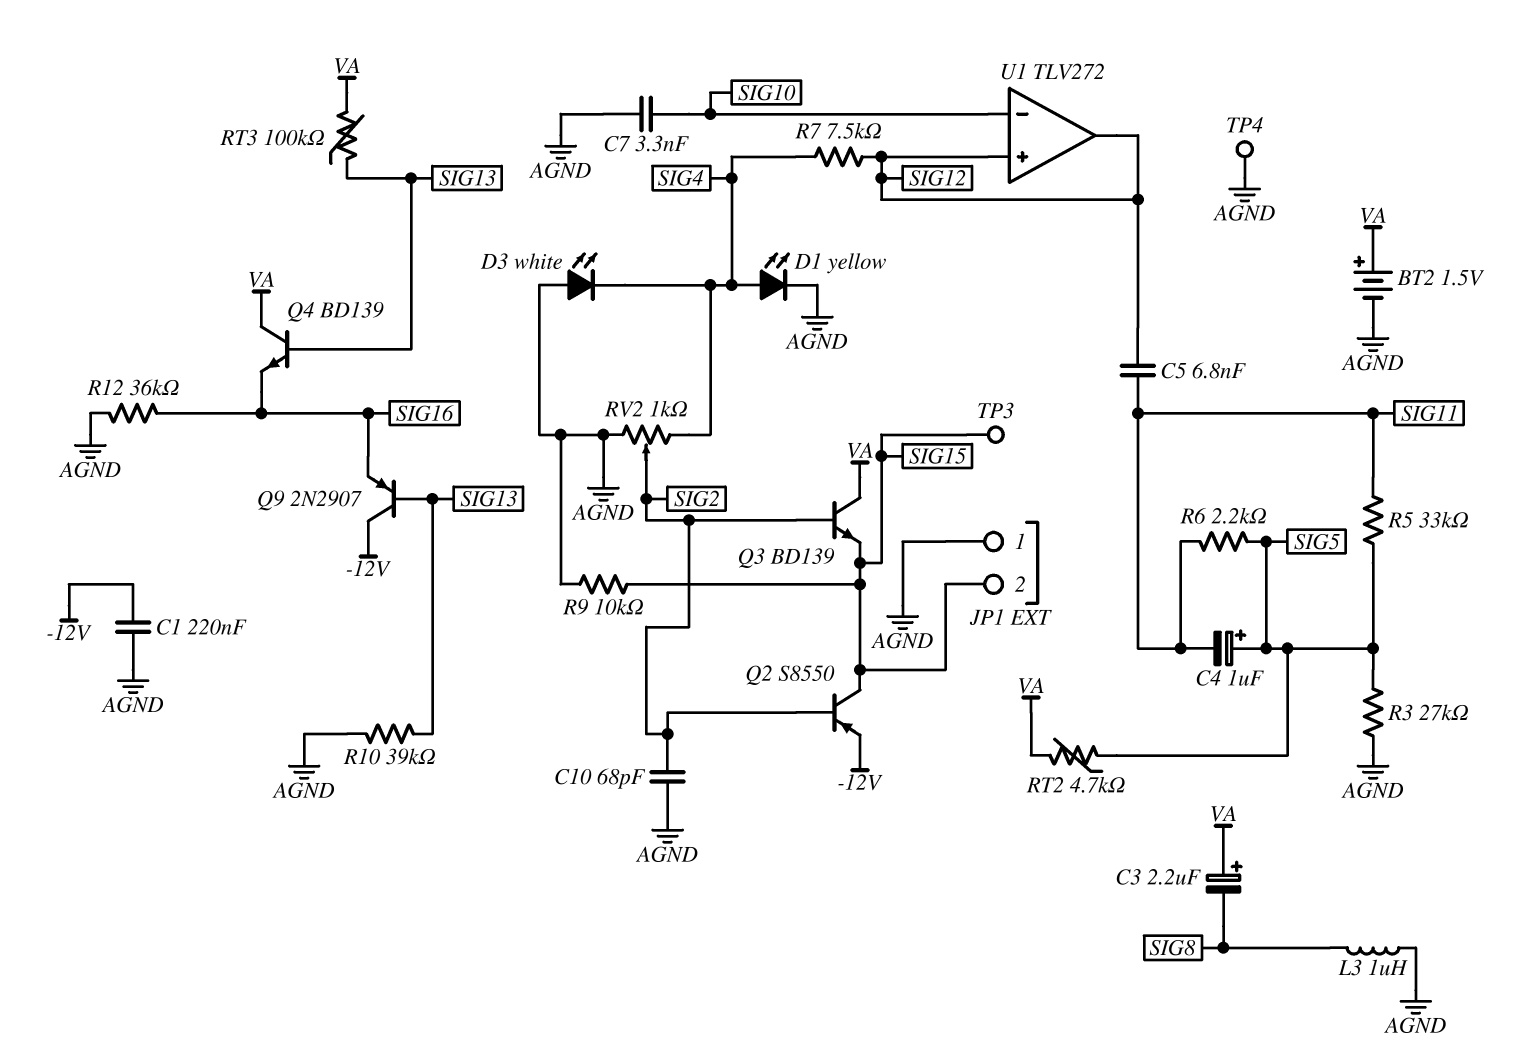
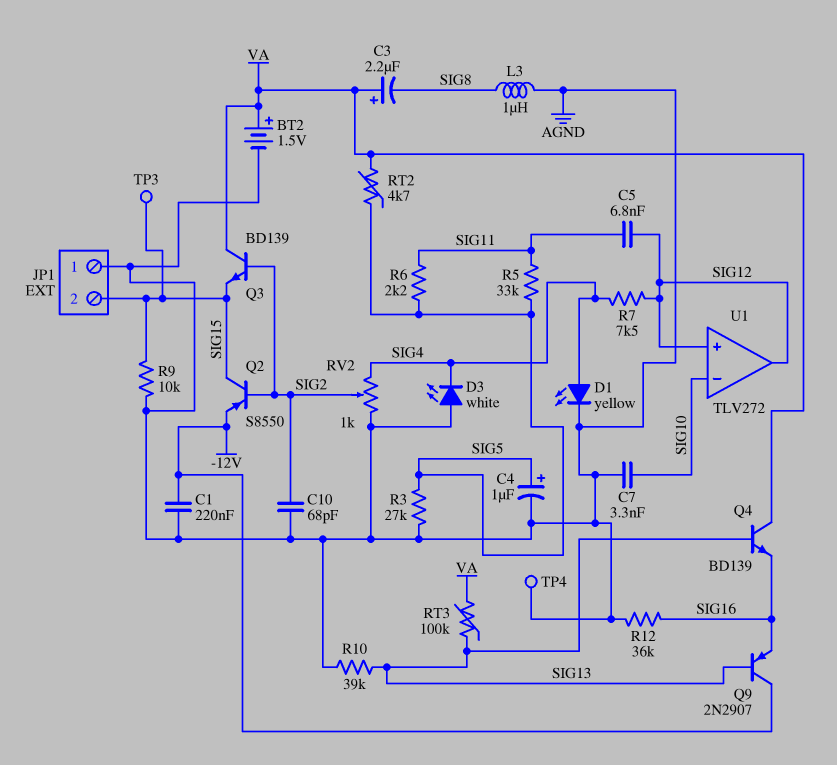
C4: 1uF (plus SIG5, minus SIG11) -> 1uF (plus SIG5, minus AGND)

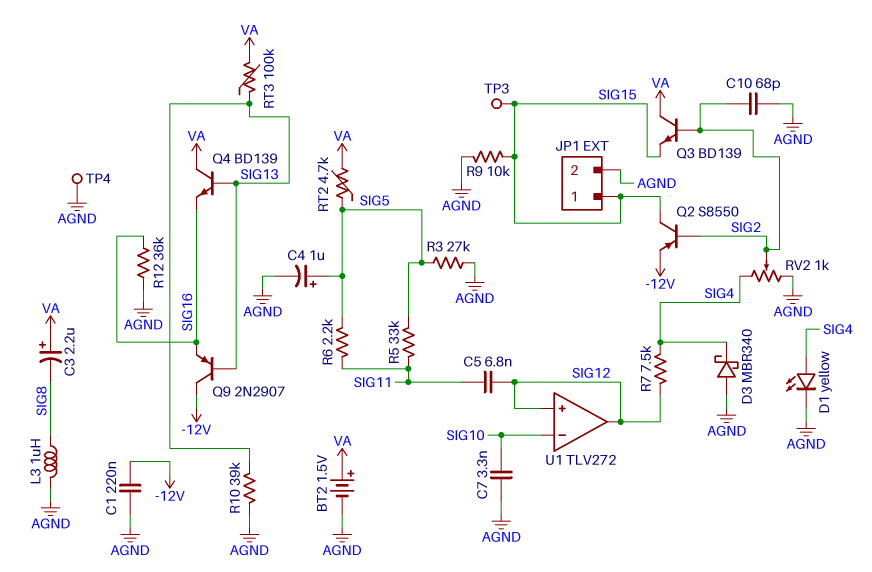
D3: LED white (A AGND, K SIG4) -> schottky MBR340 (A AGND, K SIG4)
JP1 pin 1: AGND -> SIG15
JP1 pin 2: SIG15 -> AGND

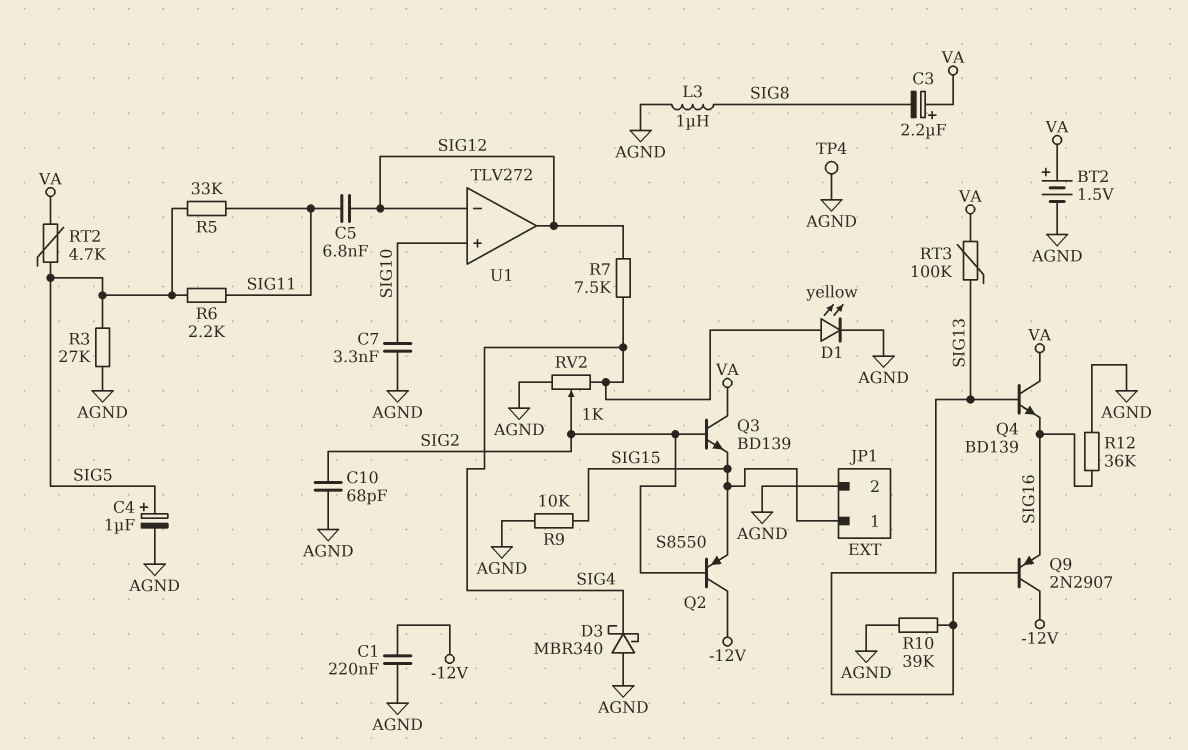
Q2: PNP S8550 (B SIG2, C SIG15, E -12V) -> PNP S8550 (B SIG2, C -12V, E SIG15)
TP3: test point (SIG15) -> none
U1 pin in+: SIG12 -> SIG10
U1 pin in-: SIG10 -> SIG12

